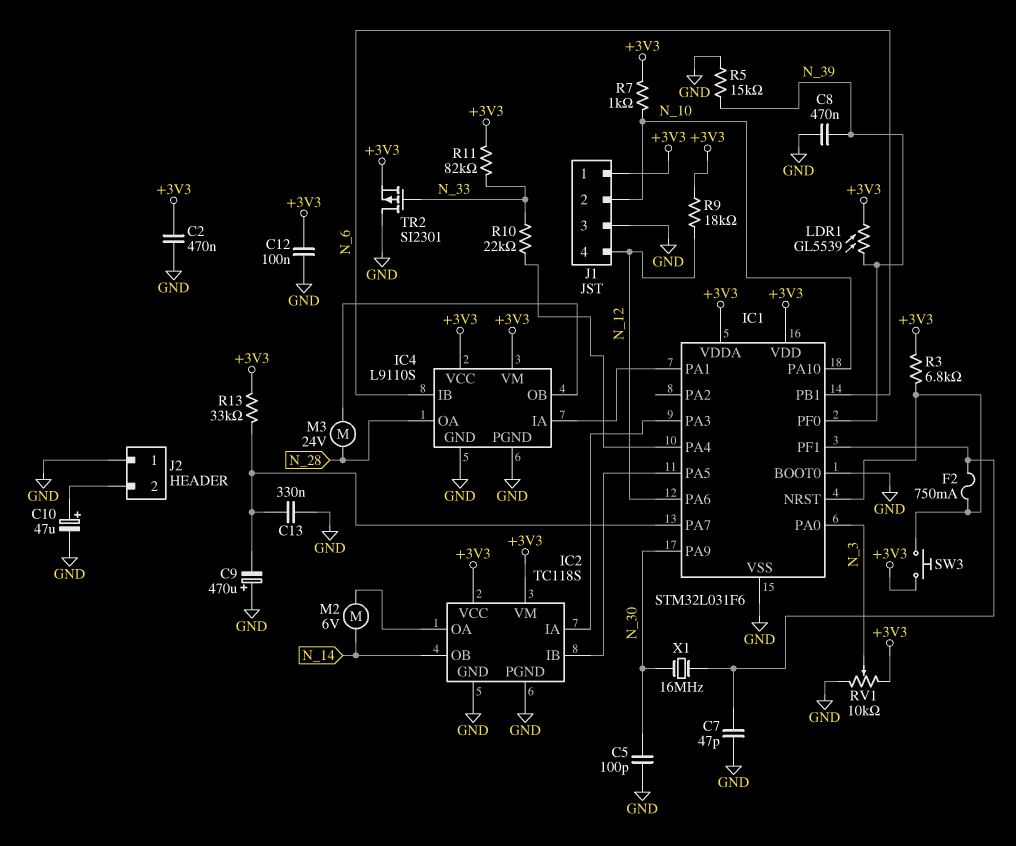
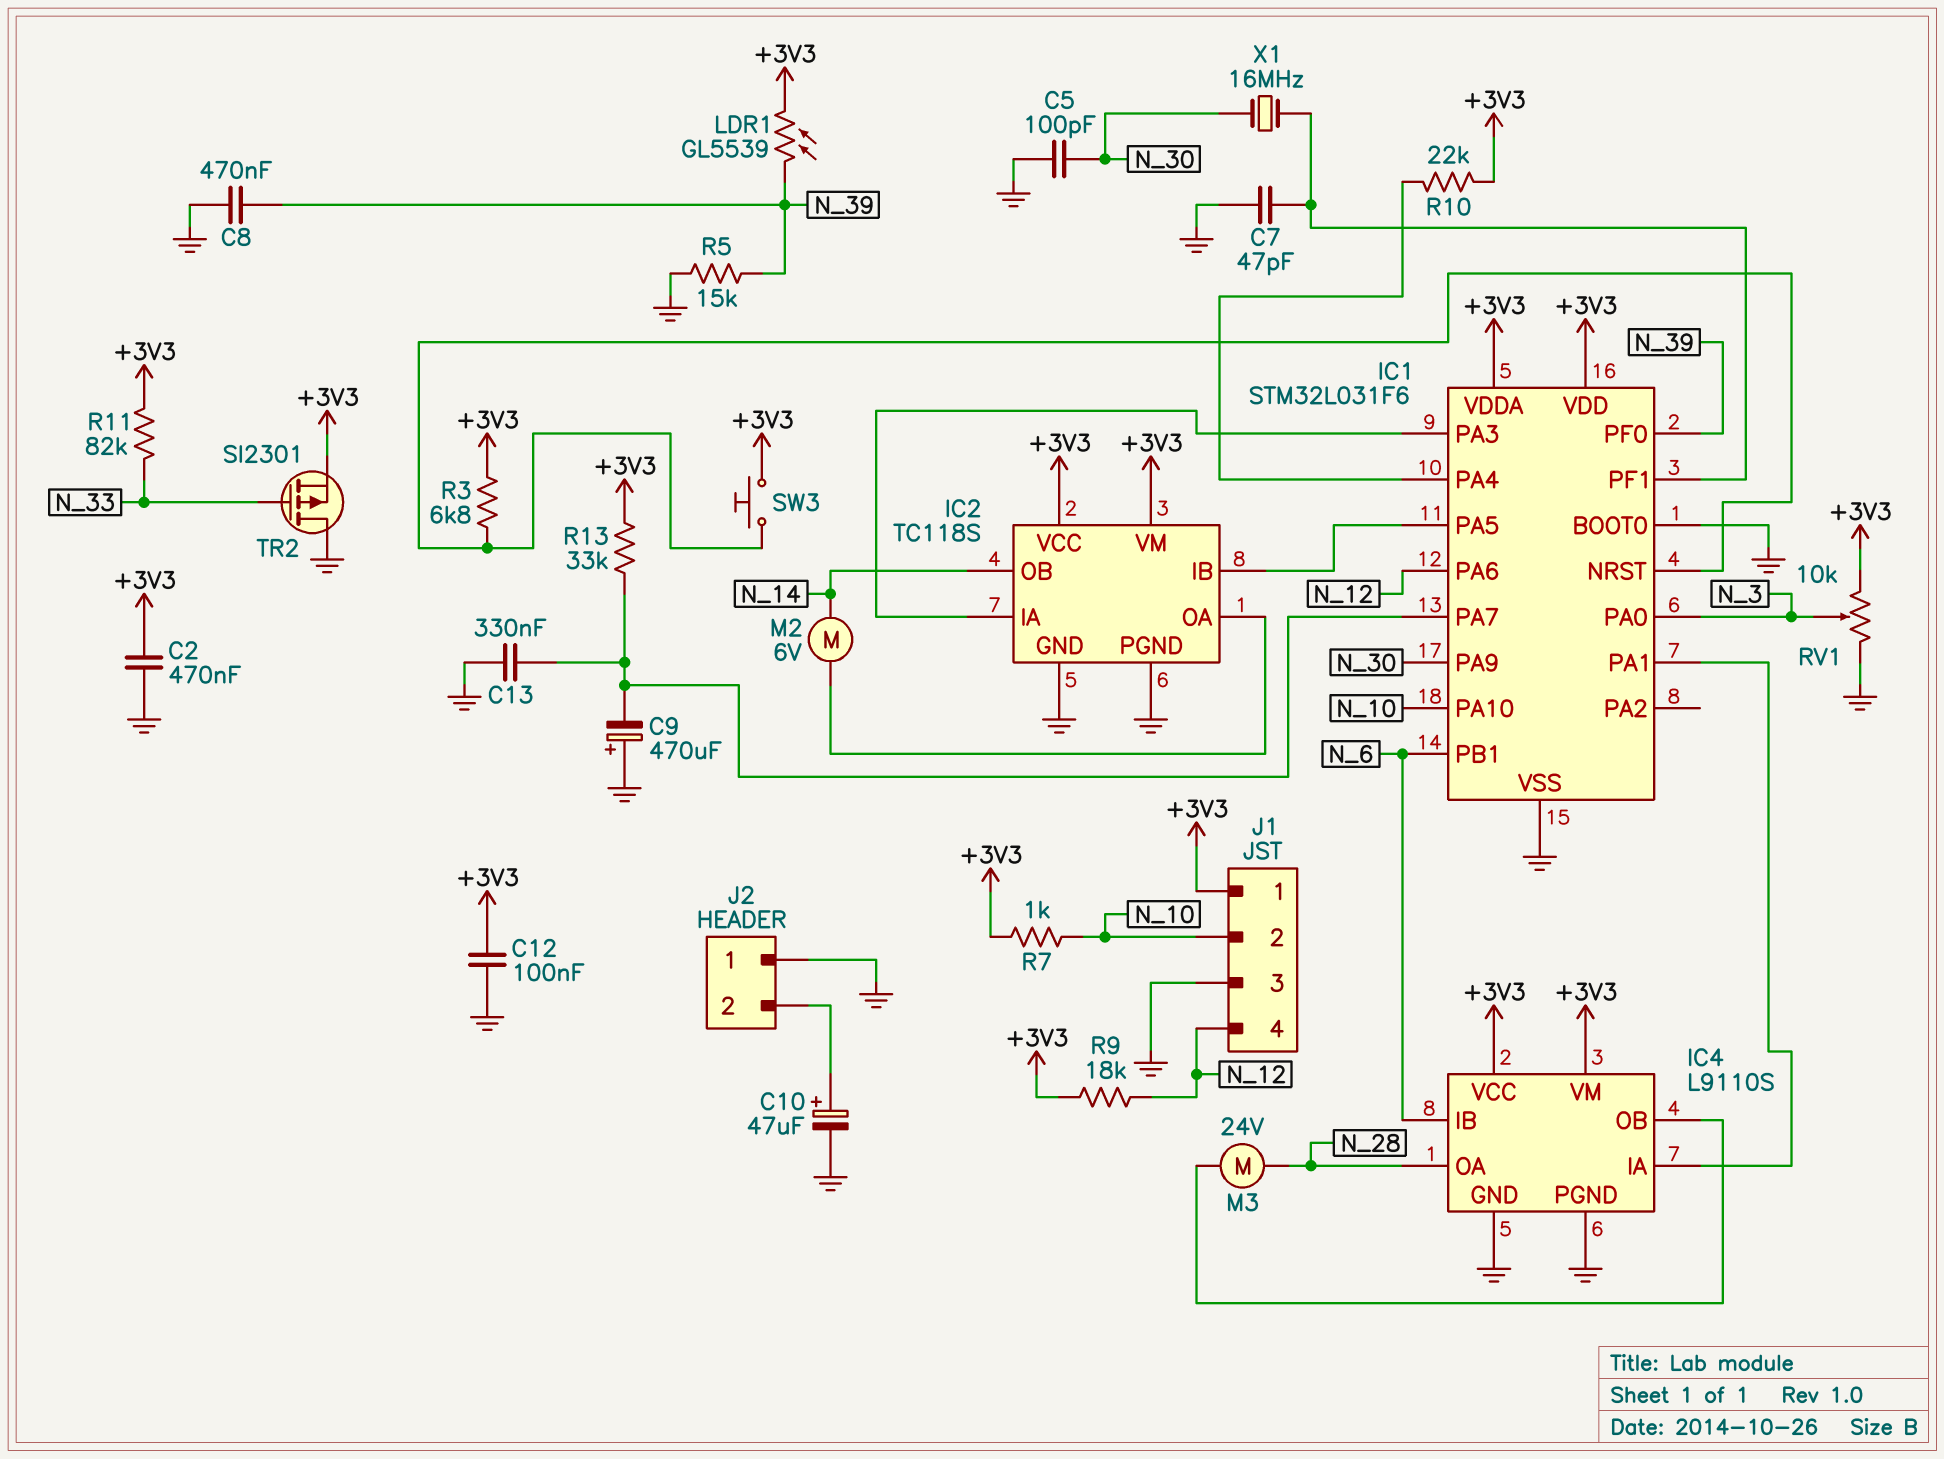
F2: 750mA (IC1/NRST, IC1/PF1) -> none
R10: 22k (IC1/PA4, N_33) -> 22k (+3V3, IC1/PA4)

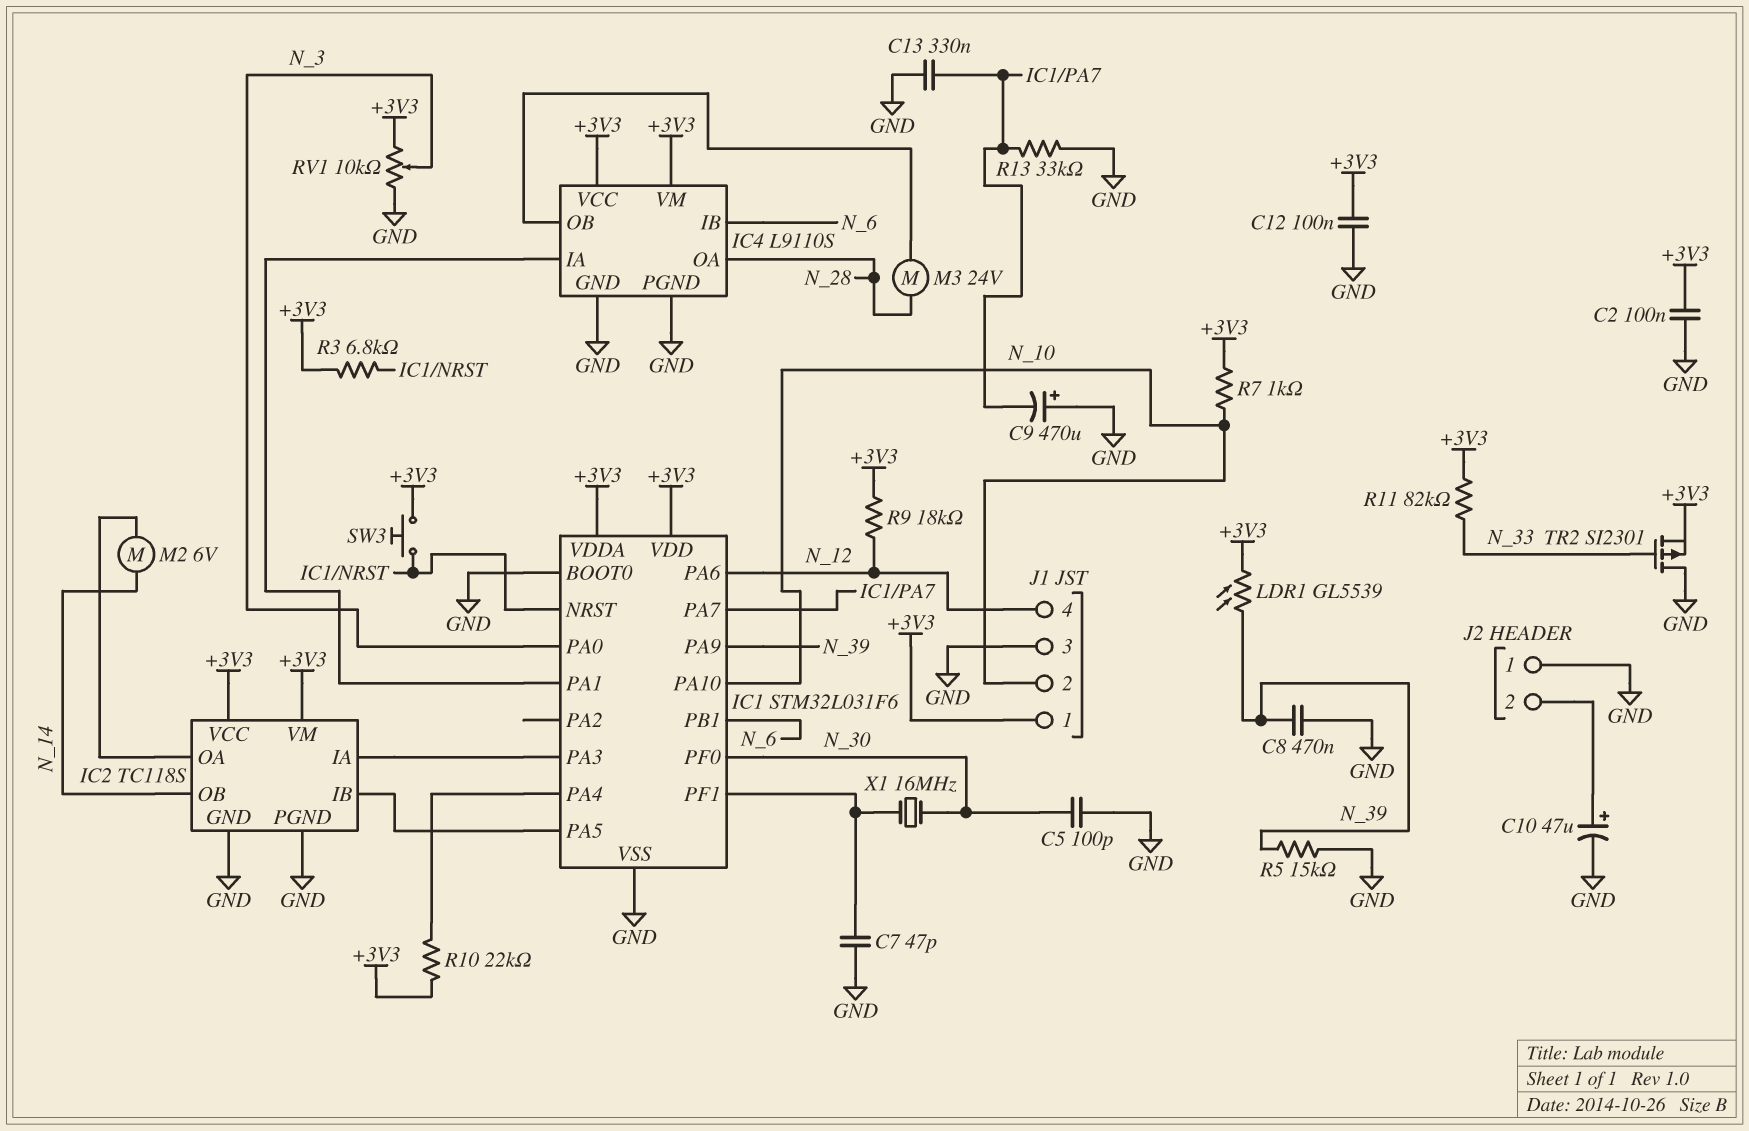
C2: 470nF (+3V3, GND) -> 100nF (+3V3, GND)
IC1 pin PA9: N_30 -> N_39
IC1 pin PF0: N_39 -> N_30
R13: 33k (+3V3, IC1/PA7) -> 33k (GND, IC1/PA7)

